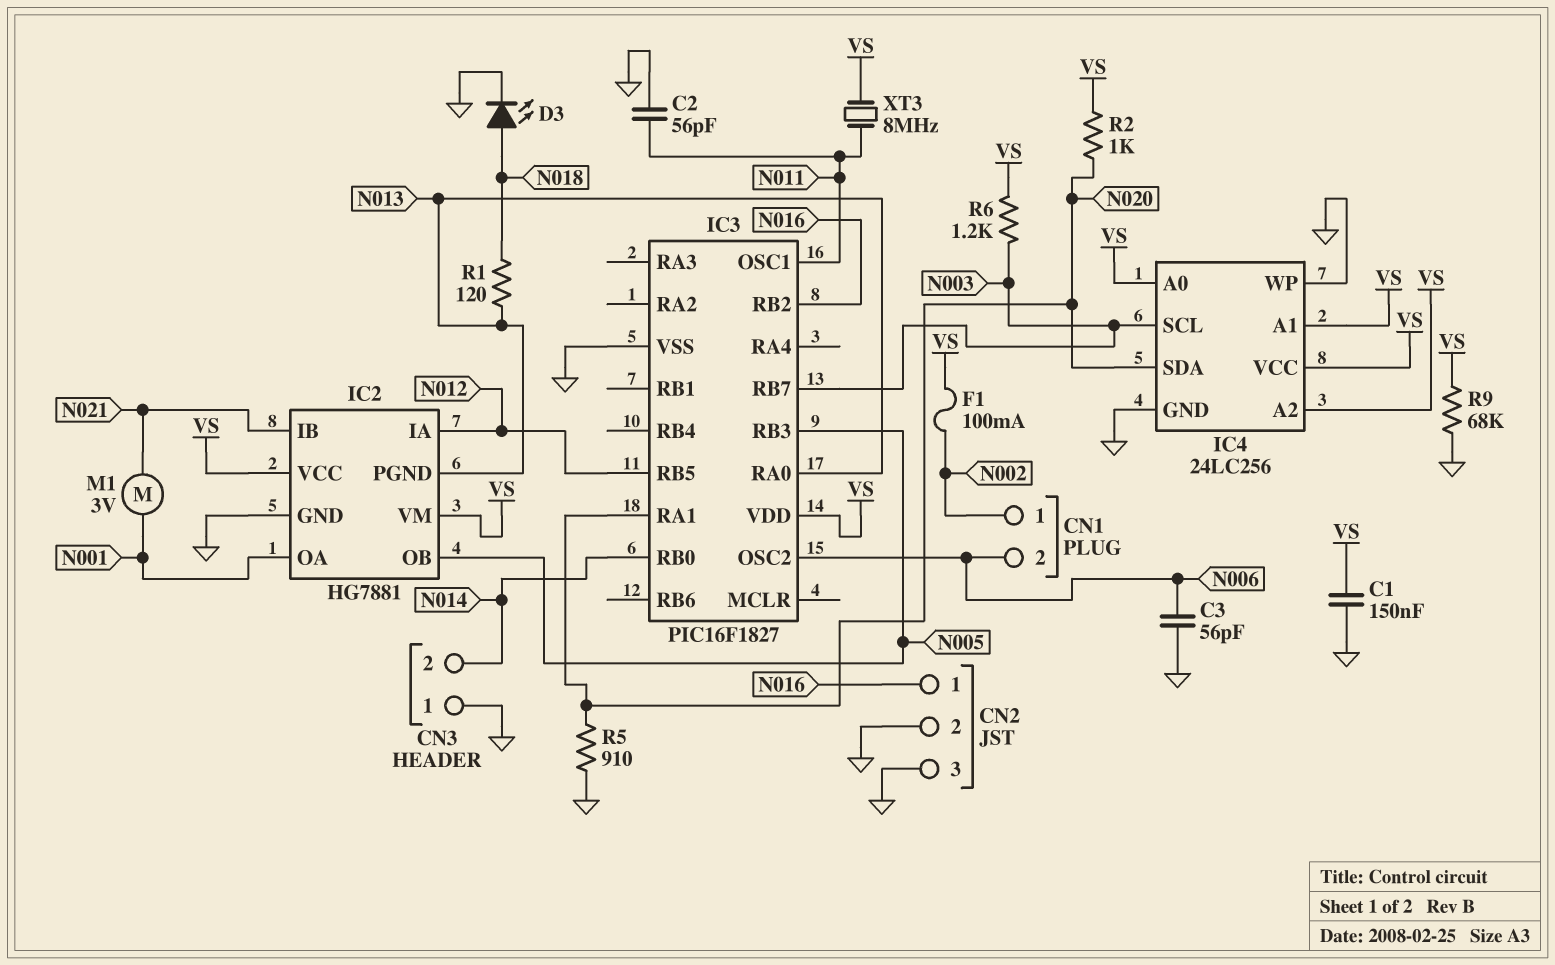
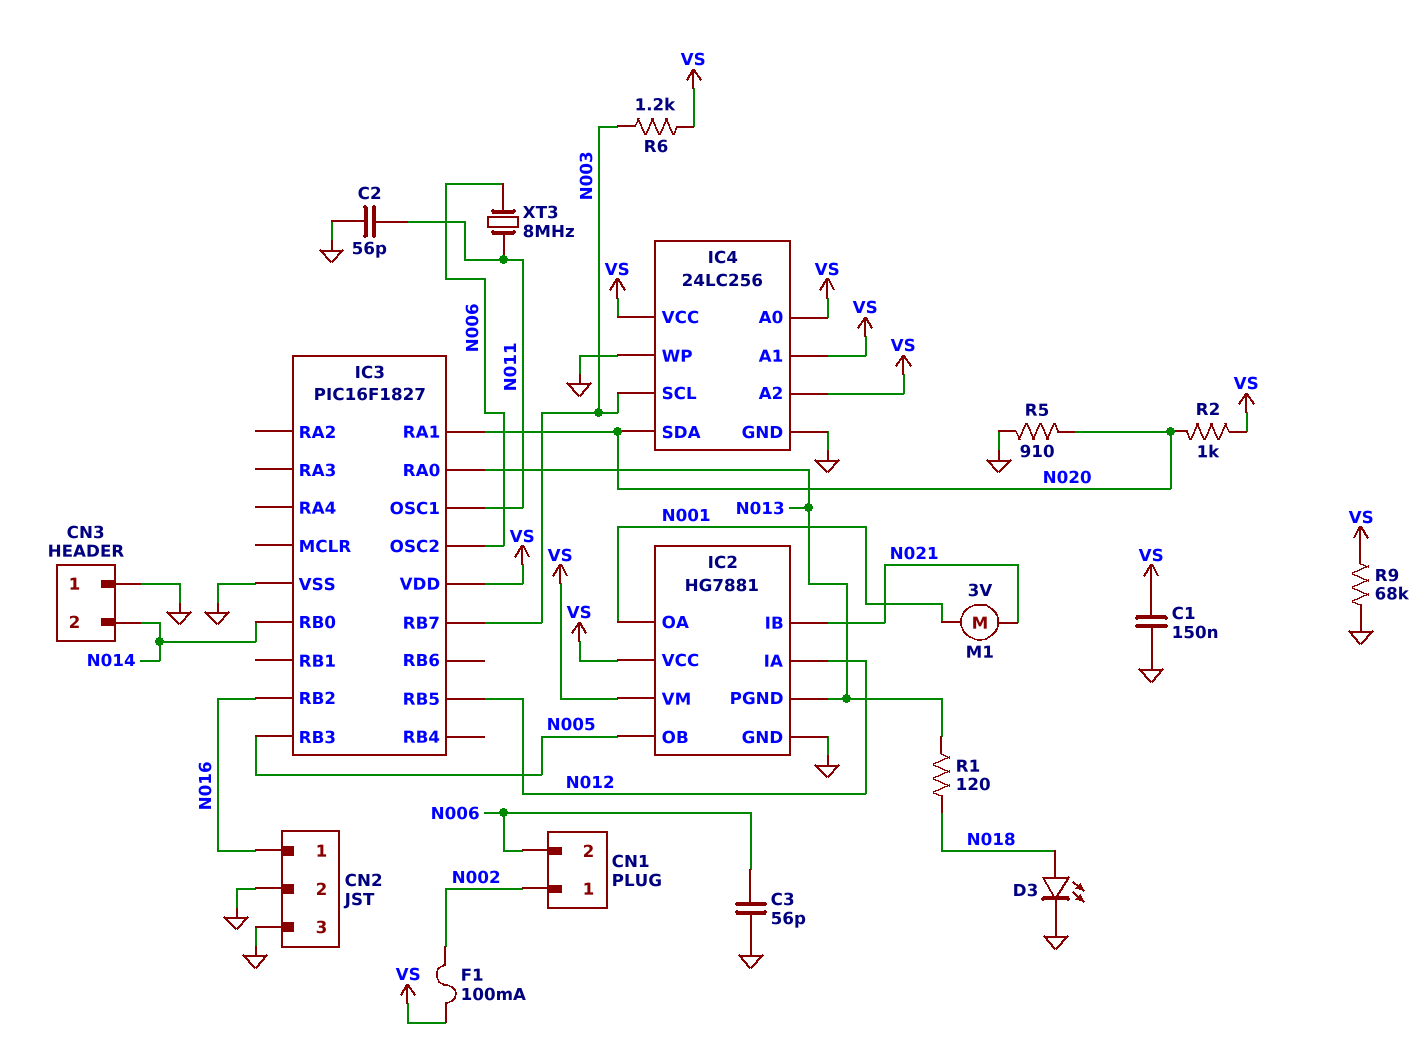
XT3: 8MHz (N011, VS) -> 8MHz (N006, N011)

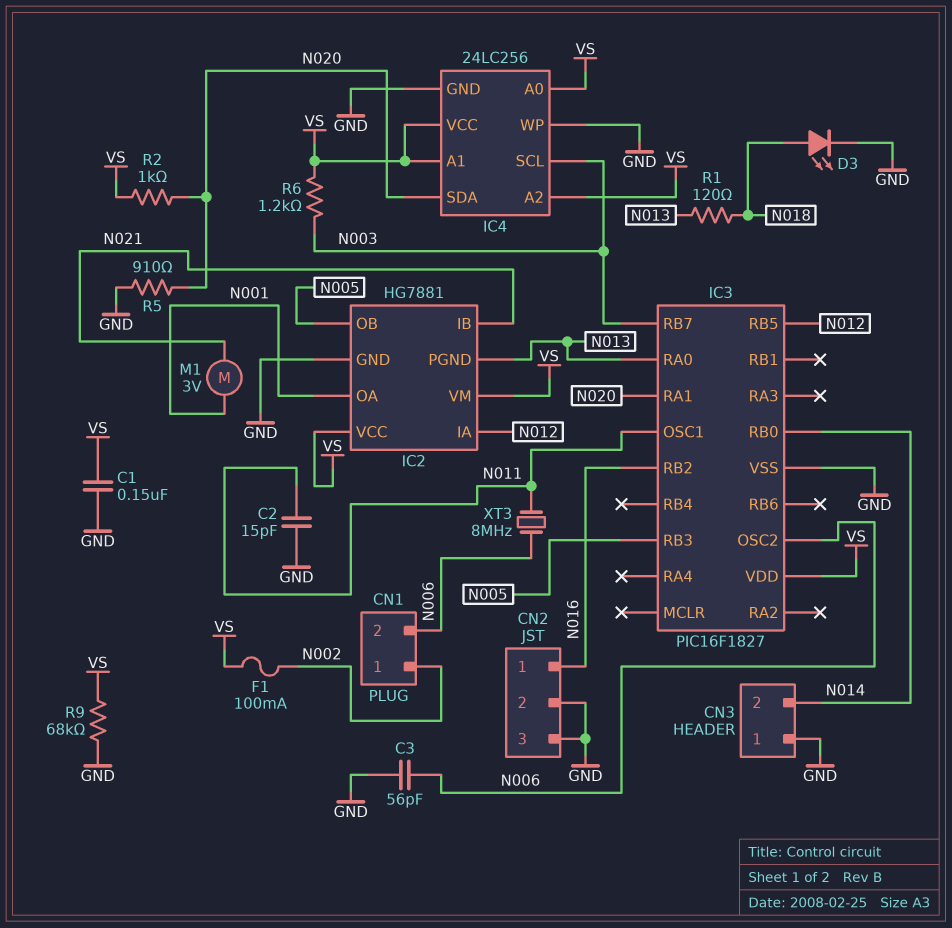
C2: 56pF (GND, N011) -> 15pF (GND, N011)

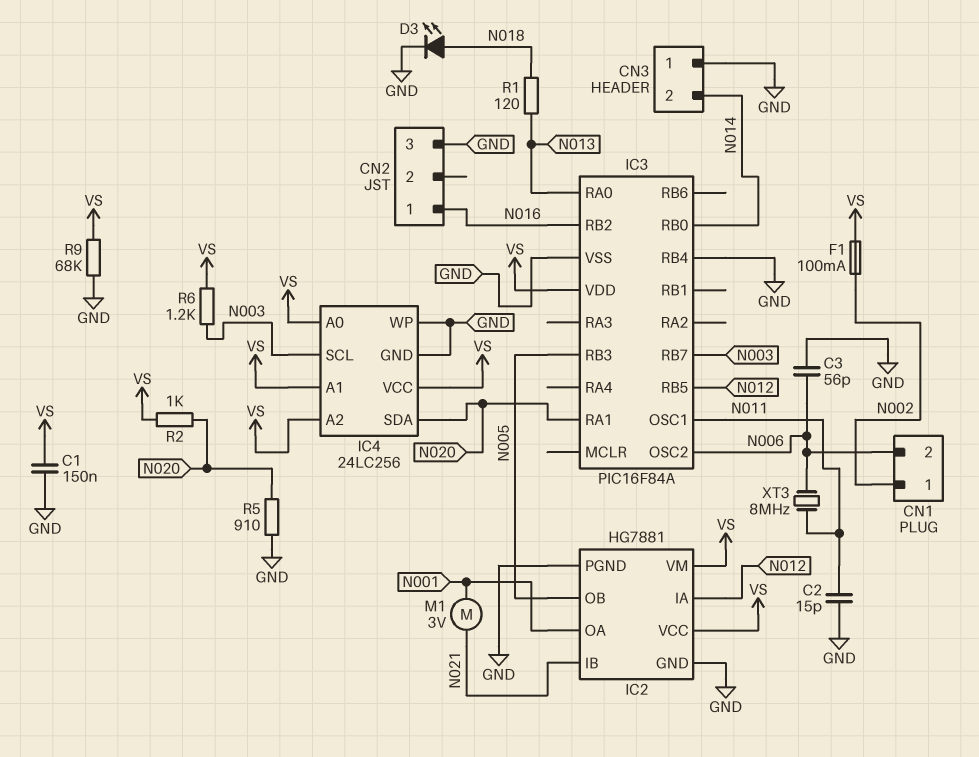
CN2 pin 2: GND -> none
IC2 pin PGND: N013 -> GND
IC3: PIC16F1827 -> PIC16F84A
IC3 pin RB4: none -> GND

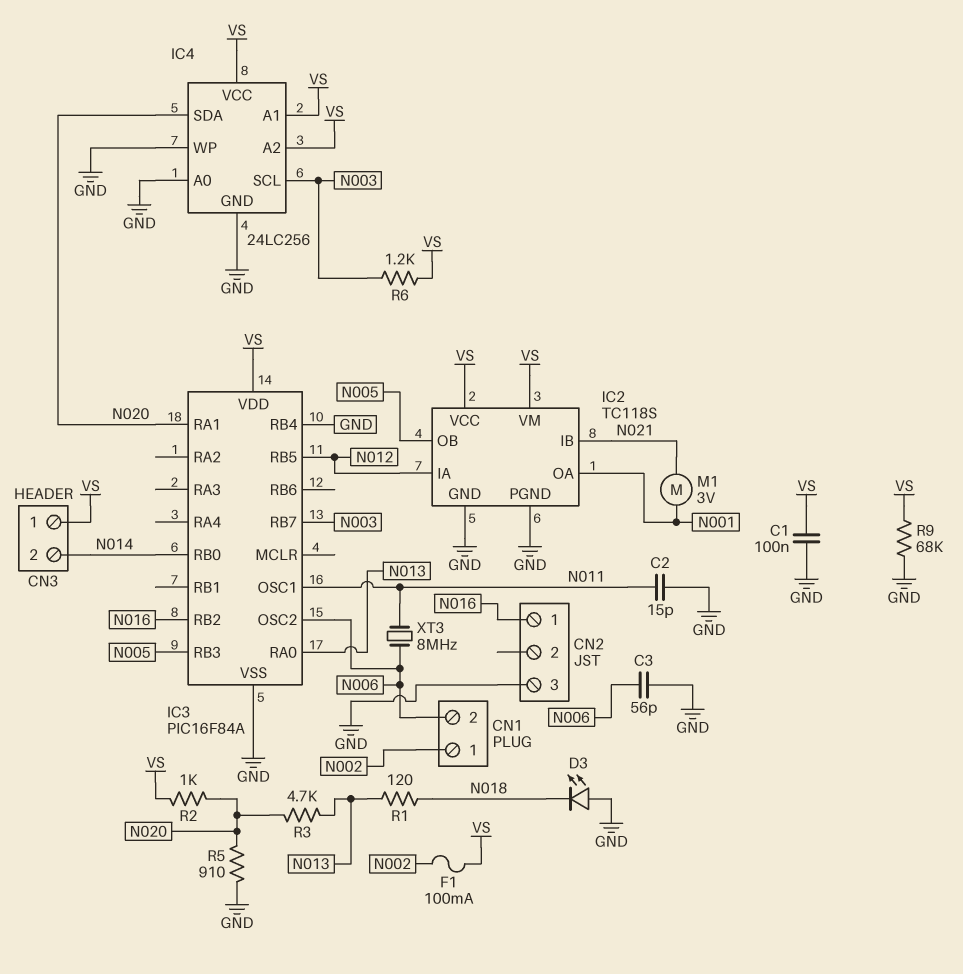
C1: 150nF (GND, VS) -> 100nF (GND, VS)
CN3 pin 1: GND -> VS
D3: LED (A N018, K GND) -> LED (A GND, K N018)
IC2: HG7881 -> TC118S
IC4 pin A0: VS -> GND
R3: none -> 4.7k (N013, N020)

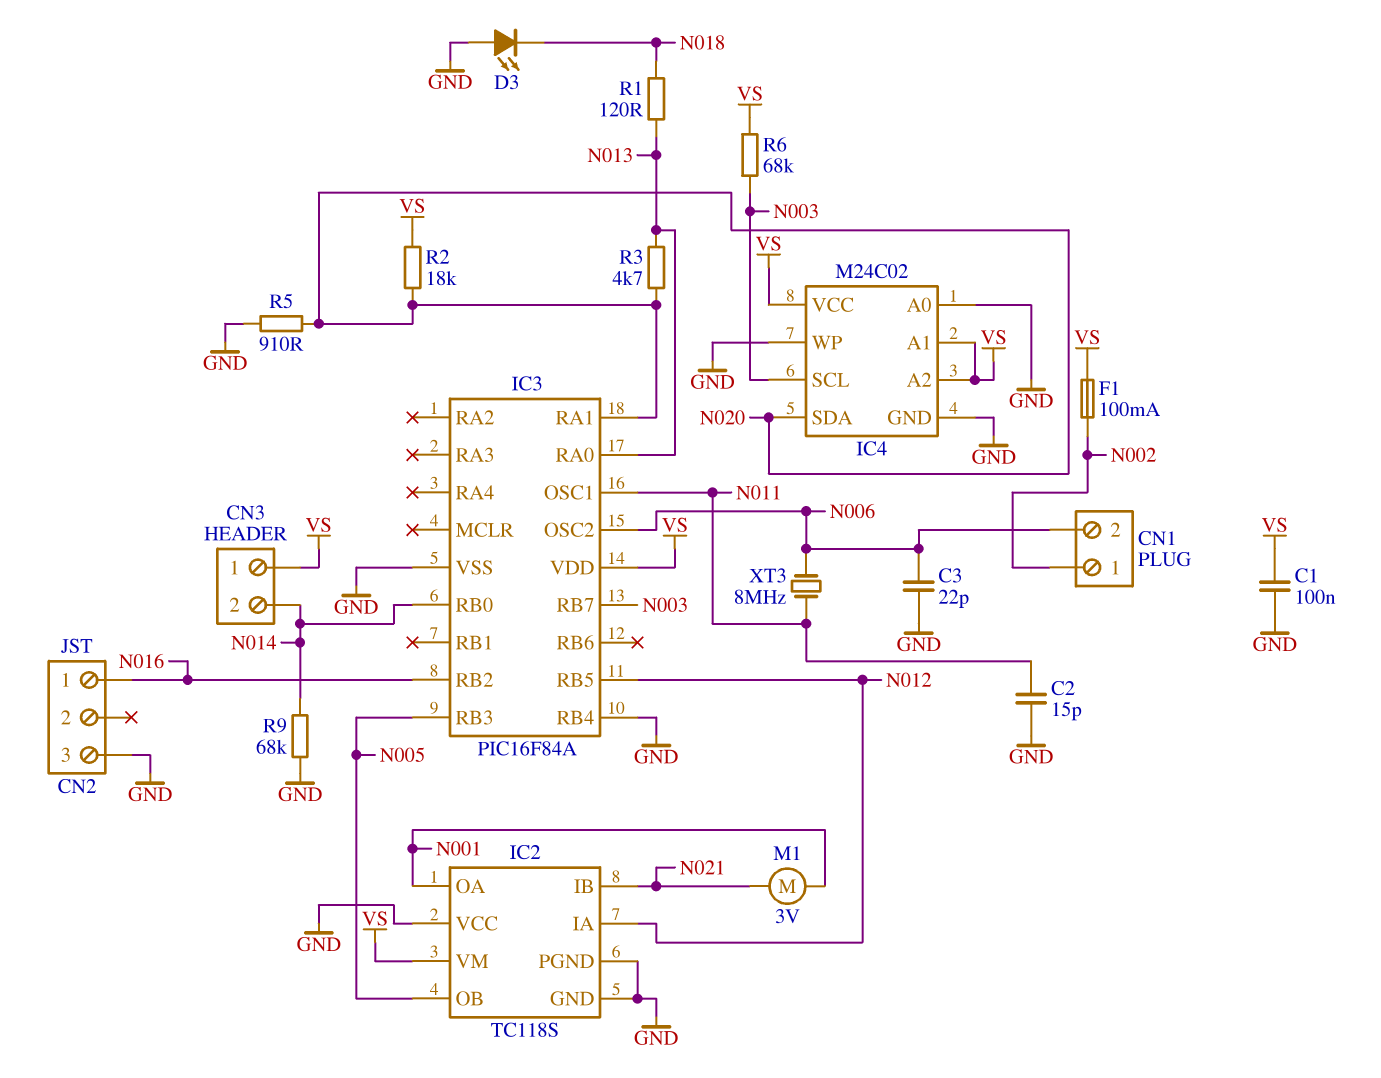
C3: 56pF (GND, N006) -> 22pF (GND, N006)
IC2 pin VCC: VS -> GND
IC4: 24LC256 -> M24C02
R2: 1k (N020, VS) -> 18k (N020, VS)
R6: 1.2k (N003, VS) -> 68k (N003, VS)
R9: 68k (GND, VS) -> 68k (GND, N014)

